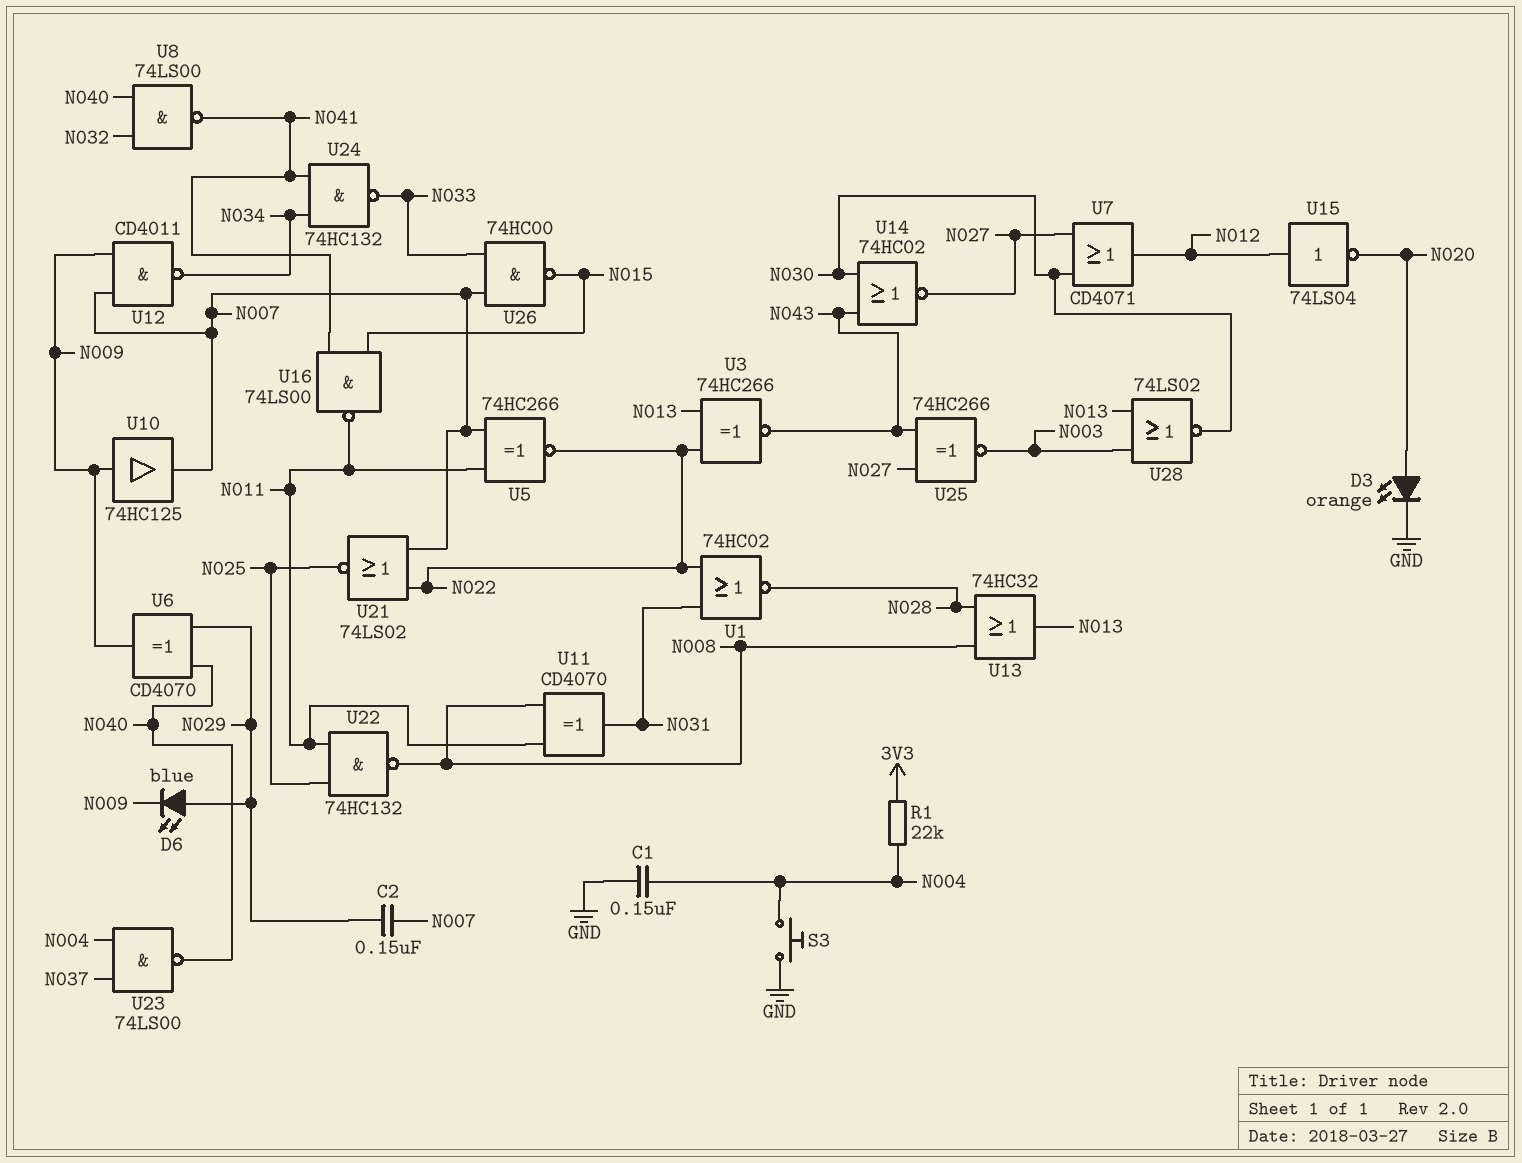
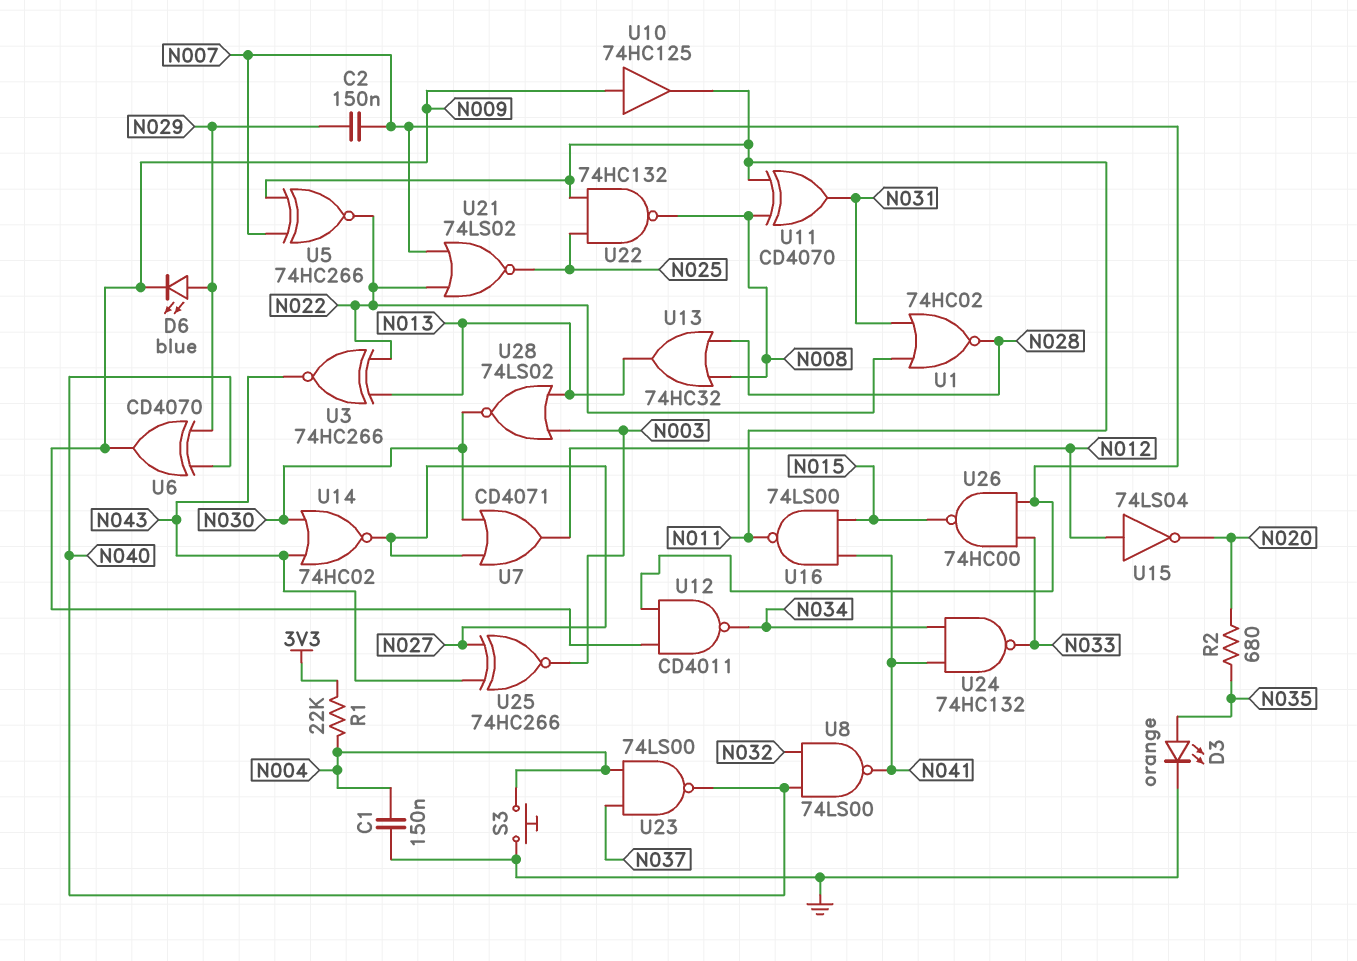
D3: LED orange (A N020, K GND) -> LED orange (A N035, K GND)
R2: none -> 680 (N020, N035)
U10: buffer 74HC125 (in N009, out N007) -> buffer 74HC125 (in N009, out N011)

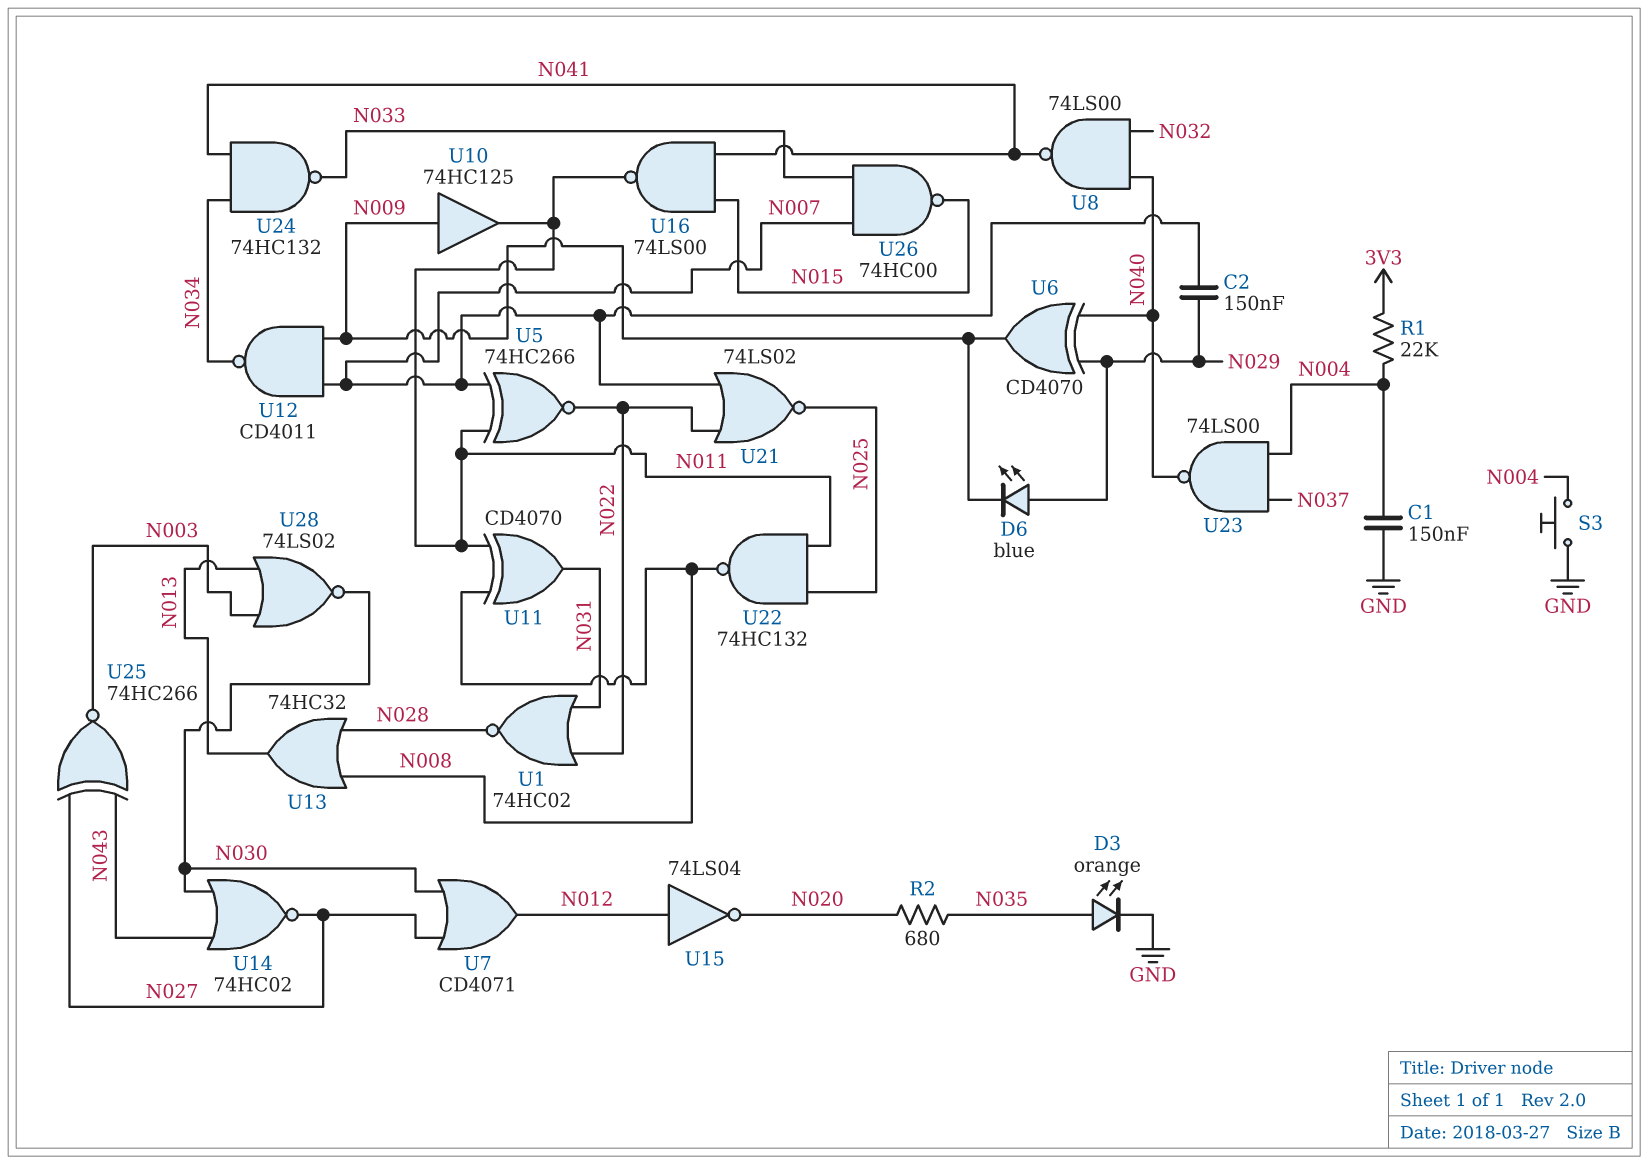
U3: XNOR 74HC266 (in N013, in N022, out N043) -> none

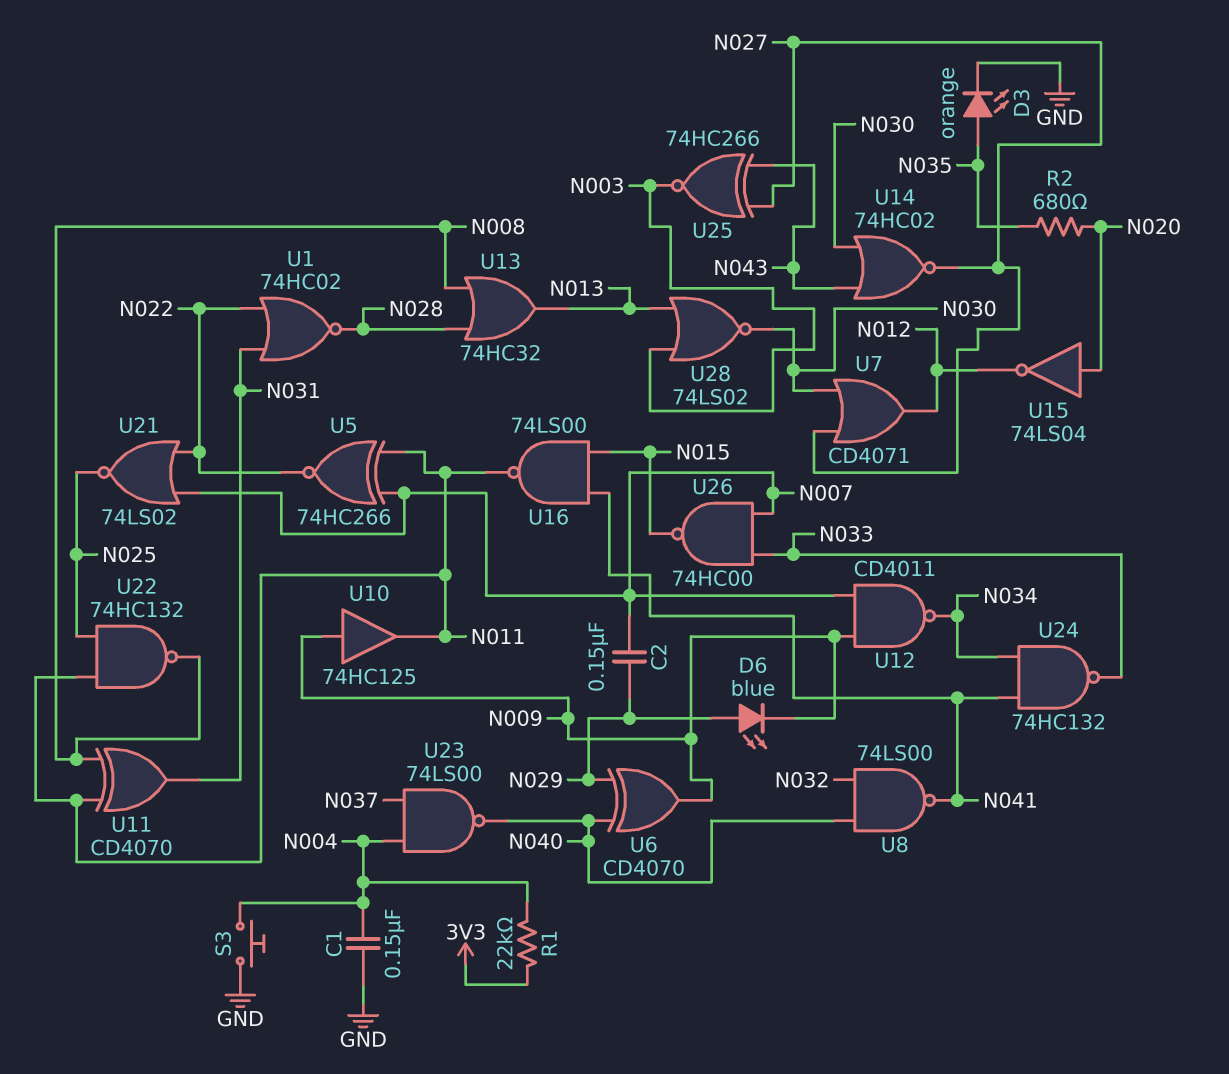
U15: NOT 74LS04 (in N012, out N020) -> NOT 74LS04 (in N020, out N012)

